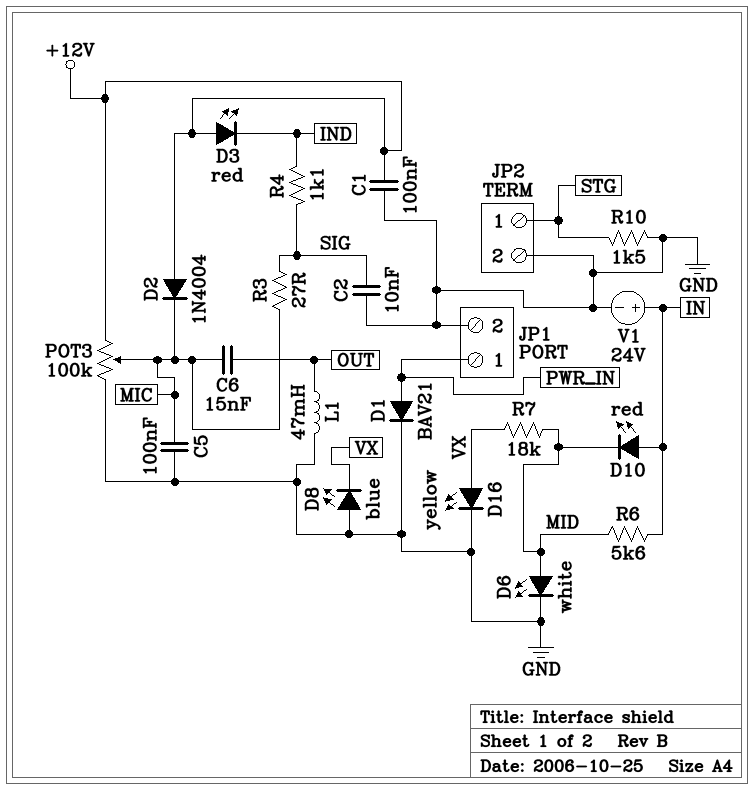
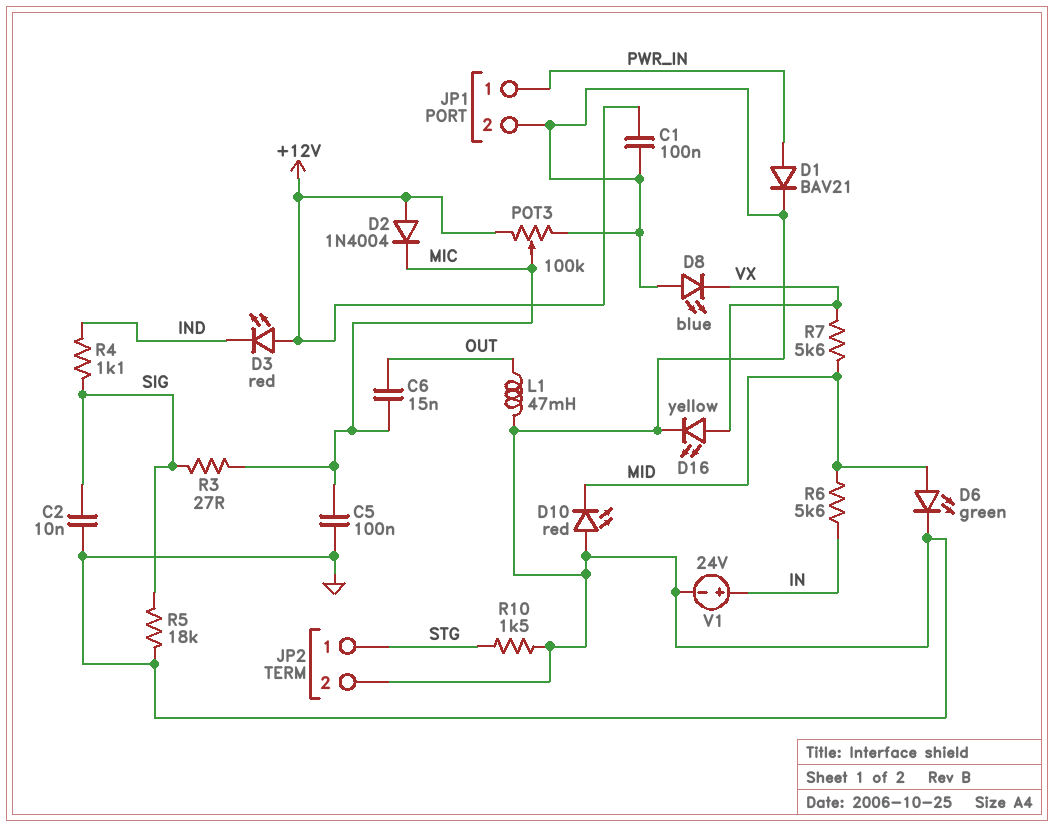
D6: LED white (A MID, K GND) -> LED green (A MID, K GND)
D10: LED red (A IN, K MID) -> LED red (A GND, K MID)
R5: none -> 18k (GND, SIG)
R7: 18k (MID, VX) -> 5.6k (MID, VX)

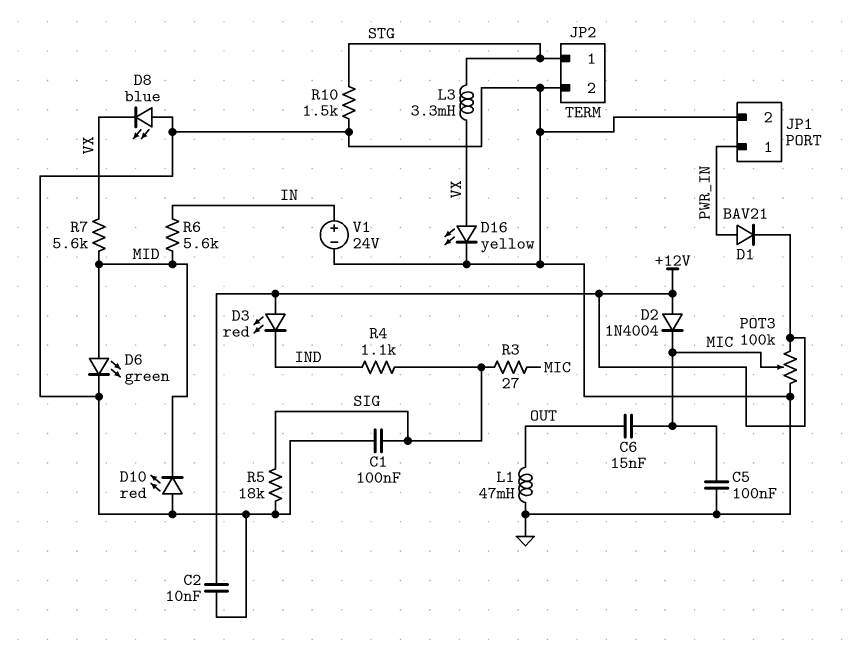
C1: 100nF (+12V, GND) -> 100nF (GND, SIG)
C2: 10nF (GND, SIG) -> 10nF (+12V, GND)
D1: diode BAV21 (A PWR_IN, K GND) -> diode BAV21 (A PWR_IN, K +12V)
L3: none -> 3.3mH (STG, VX)

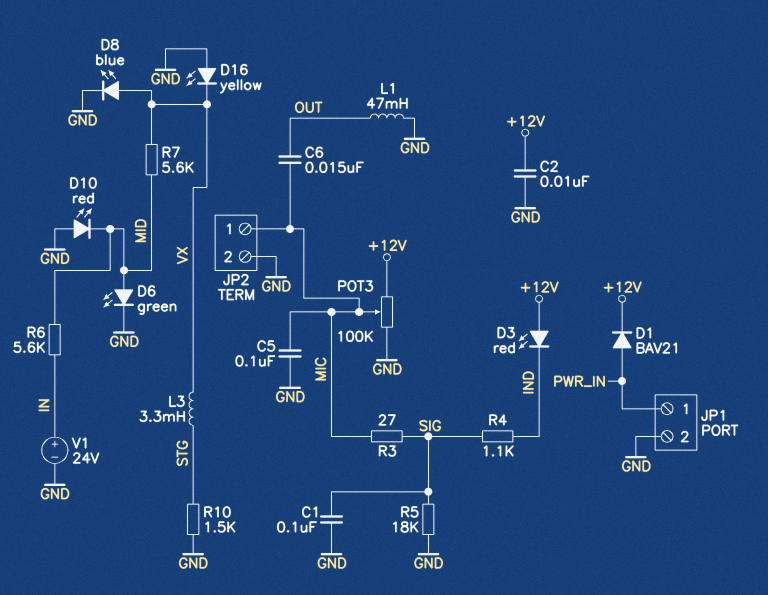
D2: diode 1N4004 (A +12V, K MIC) -> none
D8: LED blue (A GND, K VX) -> LED blue (A VX, K GND)
D16: LED yellow (A VX, K GND) -> LED yellow (A GND, K VX)
JP2 pin 1: STG -> MIC

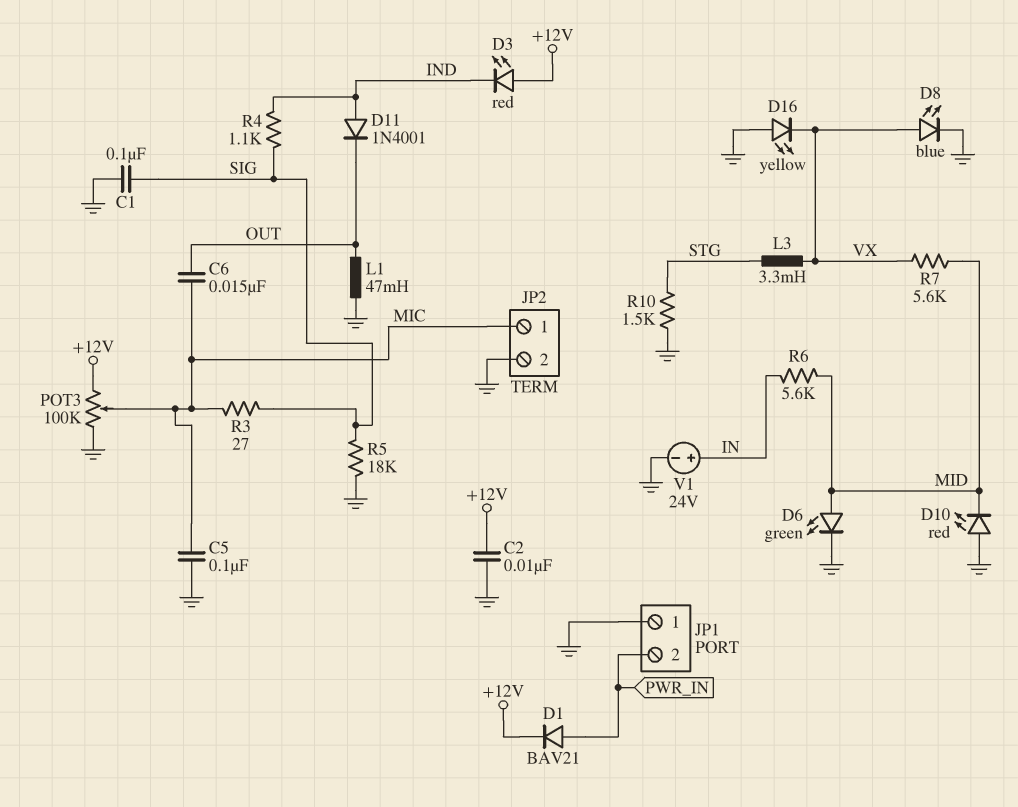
D11: none -> diode 1N4001 (A IND, K OUT)
JP1 pin 1: PWR_IN -> GND
JP1 pin 2: GND -> PWR_IN

